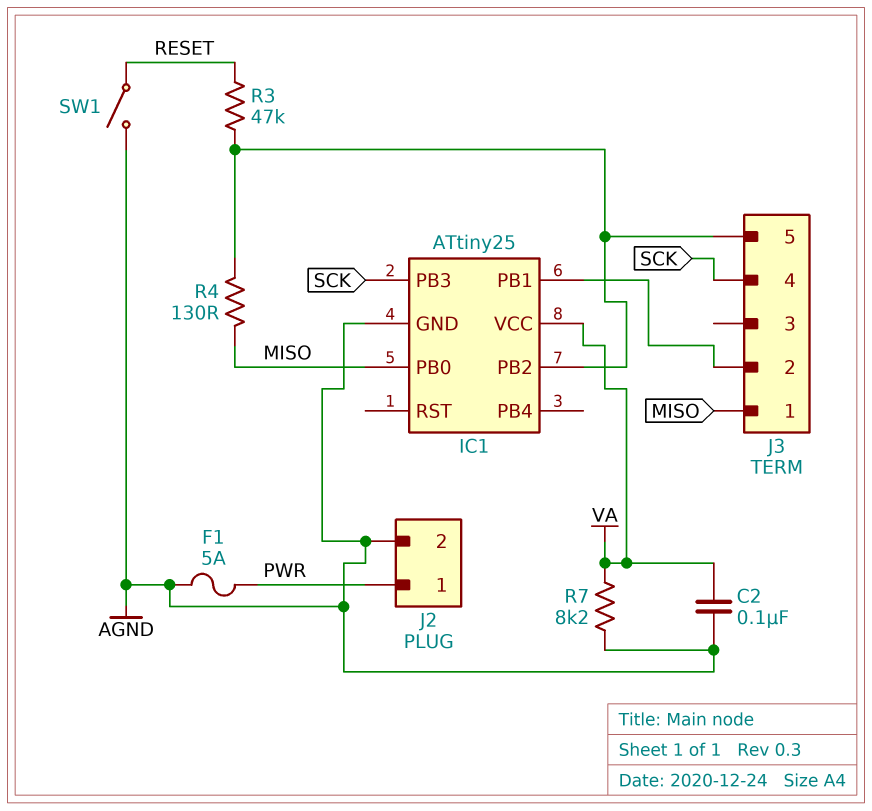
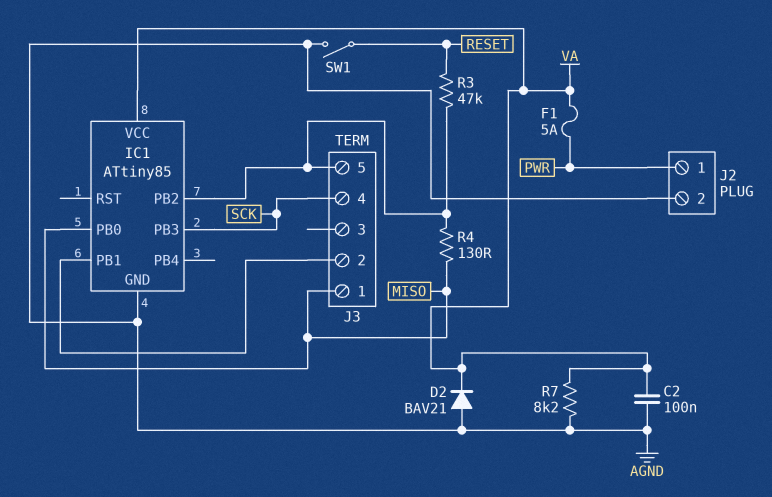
D2: none -> diode BAV21 (A AGND, K VA)
F1: 5A (AGND, PWR) -> 5A (PWR, VA)
IC1: ATtiny25 -> ATtiny85

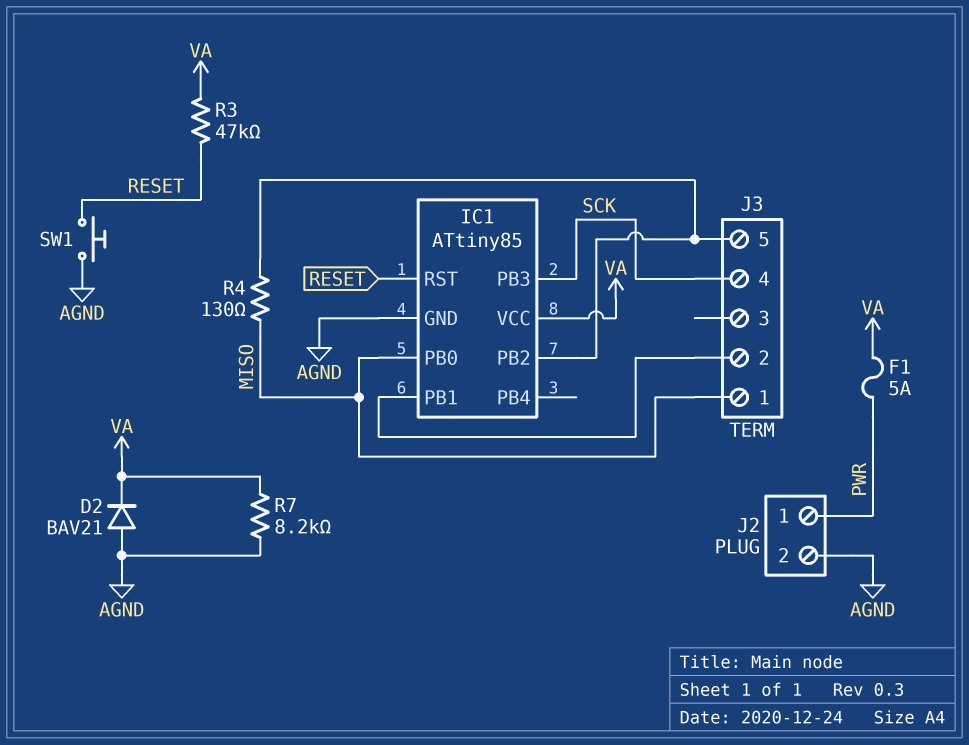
C2: 100nF (AGND, VA) -> none
IC1 pin RST: none -> RESET
R3: 47k (IC1/PB2, RESET) -> 47k (RESET, VA)
SW1: switch (AGND, RESET) -> button (AGND, RESET)

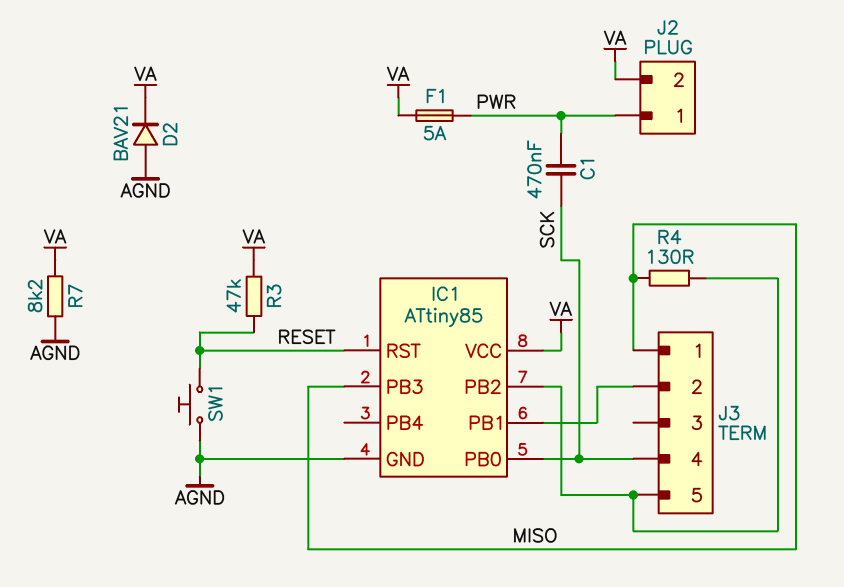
C1: none -> 470nF (PWR, SCK)
IC1 pin PB0: MISO -> SCK
IC1 pin PB3: SCK -> MISO
J2 pin 2: AGND -> VA

